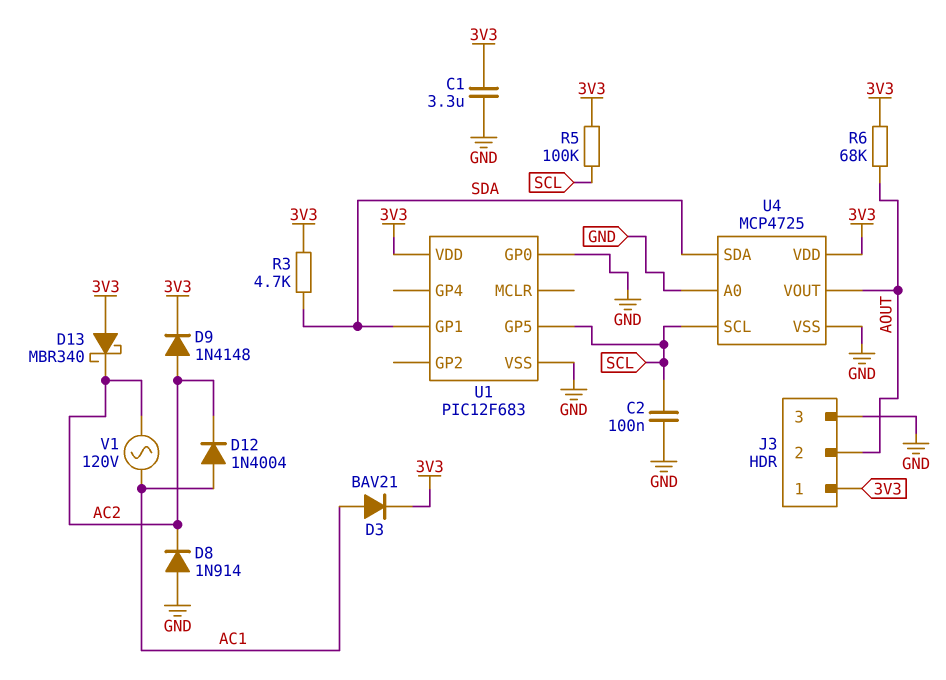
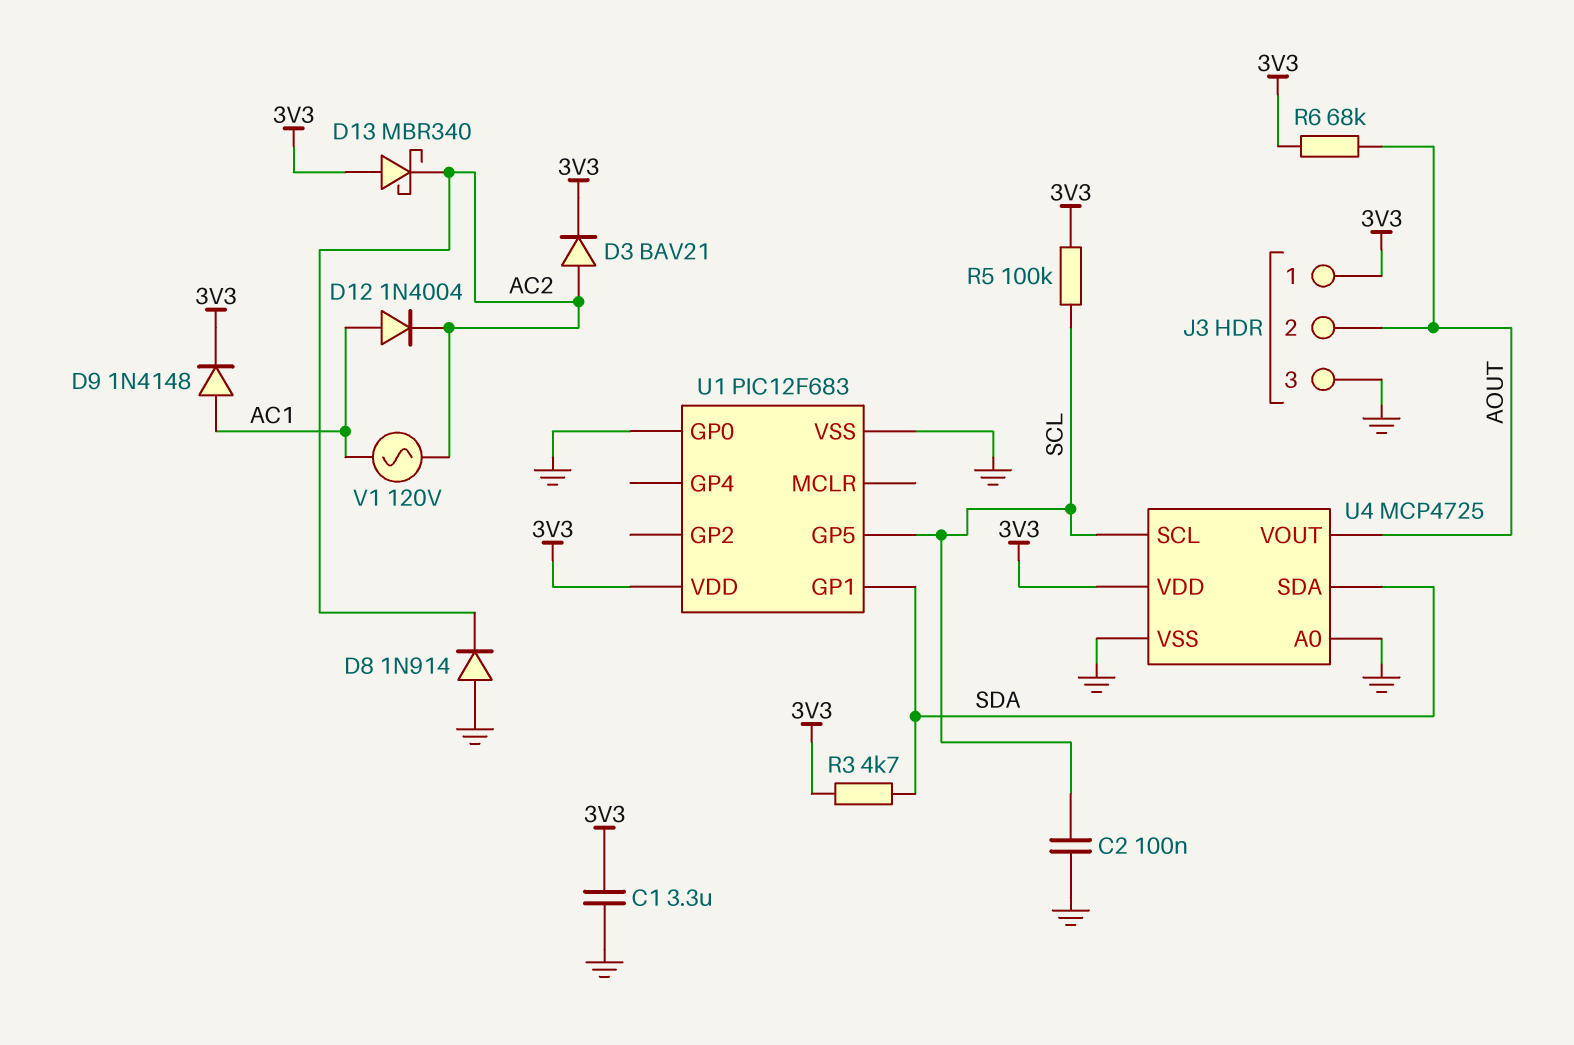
D3: diode BAV21 (A AC1, K 3V3) -> diode BAV21 (A AC2, K 3V3)
D9: diode 1N4148 (A AC2, K 3V3) -> diode 1N4148 (A AC1, K 3V3)

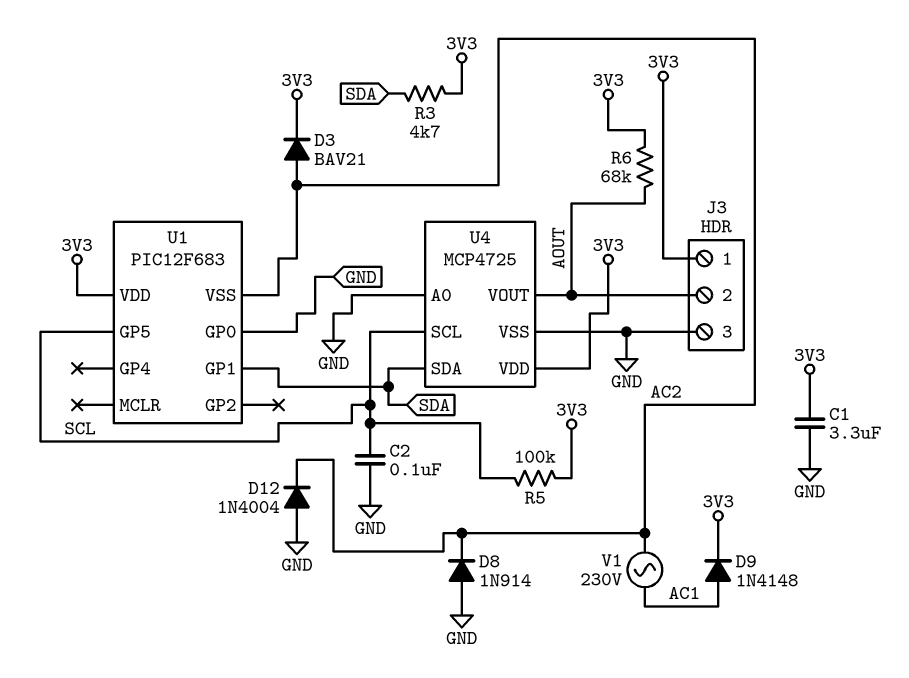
D12: diode 1N4004 (A AC1, K AC2) -> diode 1N4004 (A GND, K AC2)
D13: schottky MBR340 (A 3V3, K AC2) -> none
U1 pin VSS: GND -> AC2
V1: AC 120V (AC1, AC2) -> AC 230V (AC1, AC2)

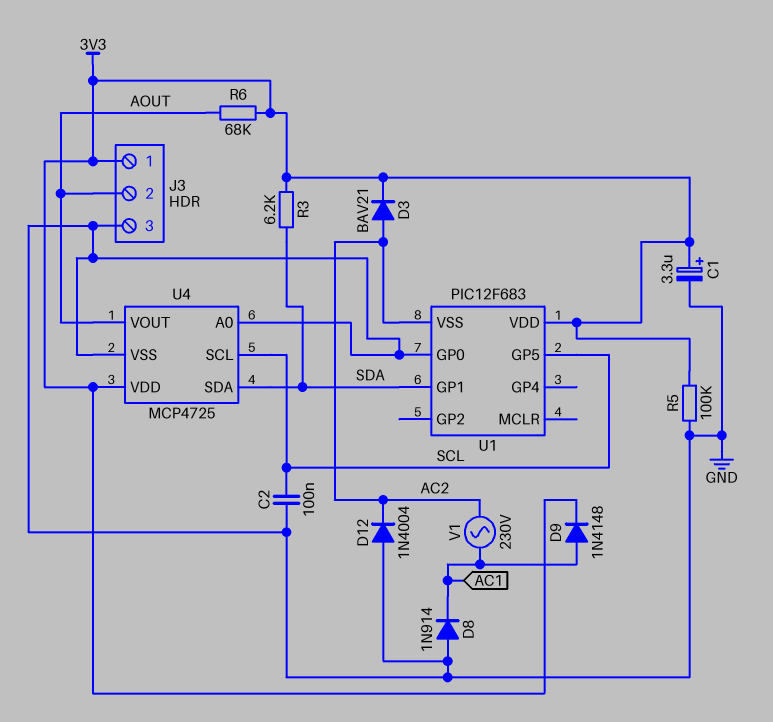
C1: 3.3uF (3V3, GND) -> 3.3uF (plus 3V3, minus GND)
D8: diode 1N914 (A GND, K AC2) -> diode 1N914 (A GND, K AC1)
R3: 4.7k (3V3, SDA) -> 6.2k (3V3, SDA)
R5: 100k (3V3, SCL) -> 100k (3V3, GND)

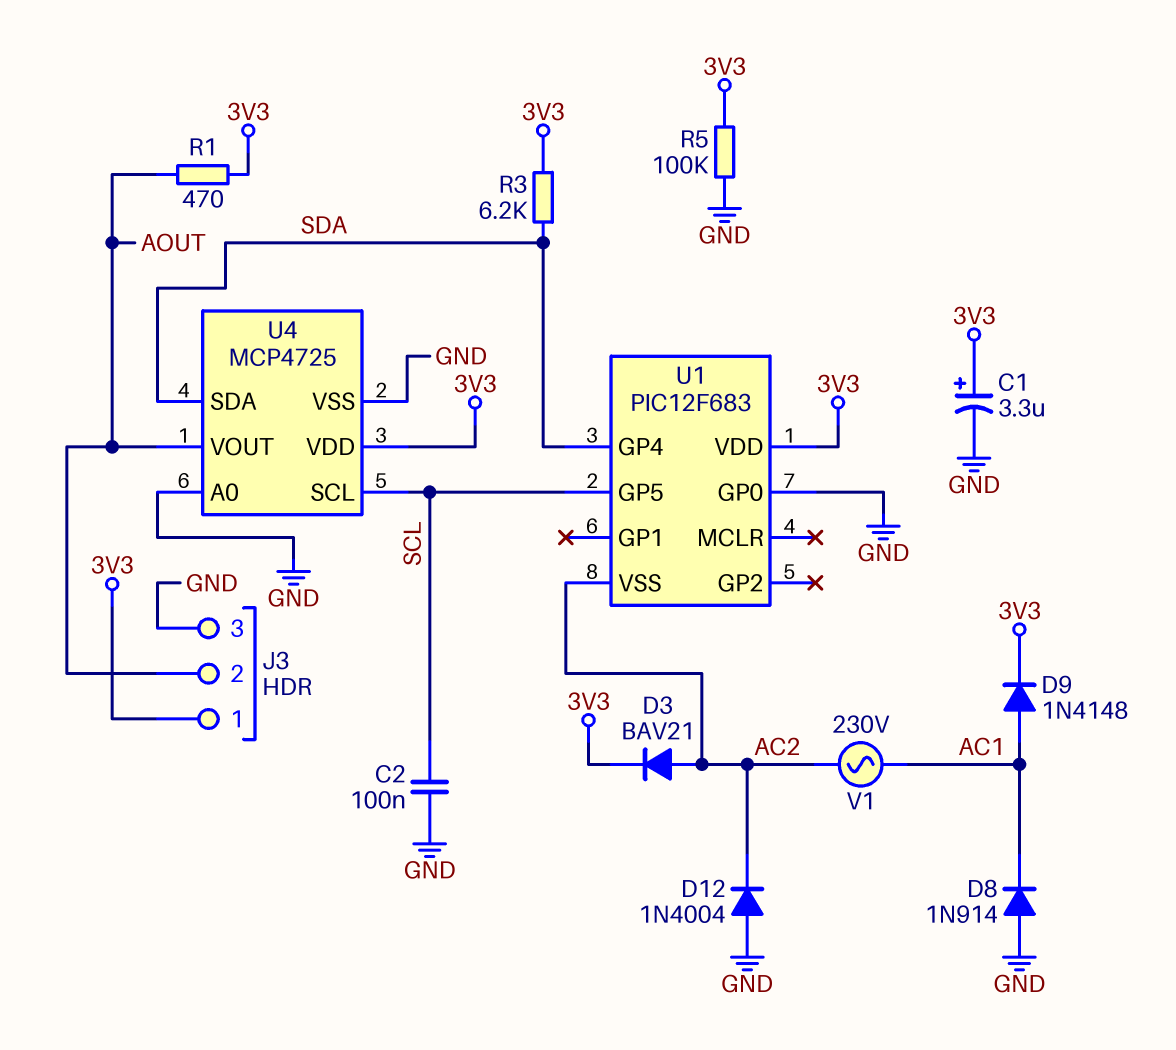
R1: none -> 470 (3V3, AOUT)
R6: 68k (3V3, AOUT) -> none
U1 pin GP1: SDA -> none
U1 pin GP4: none -> SDA

